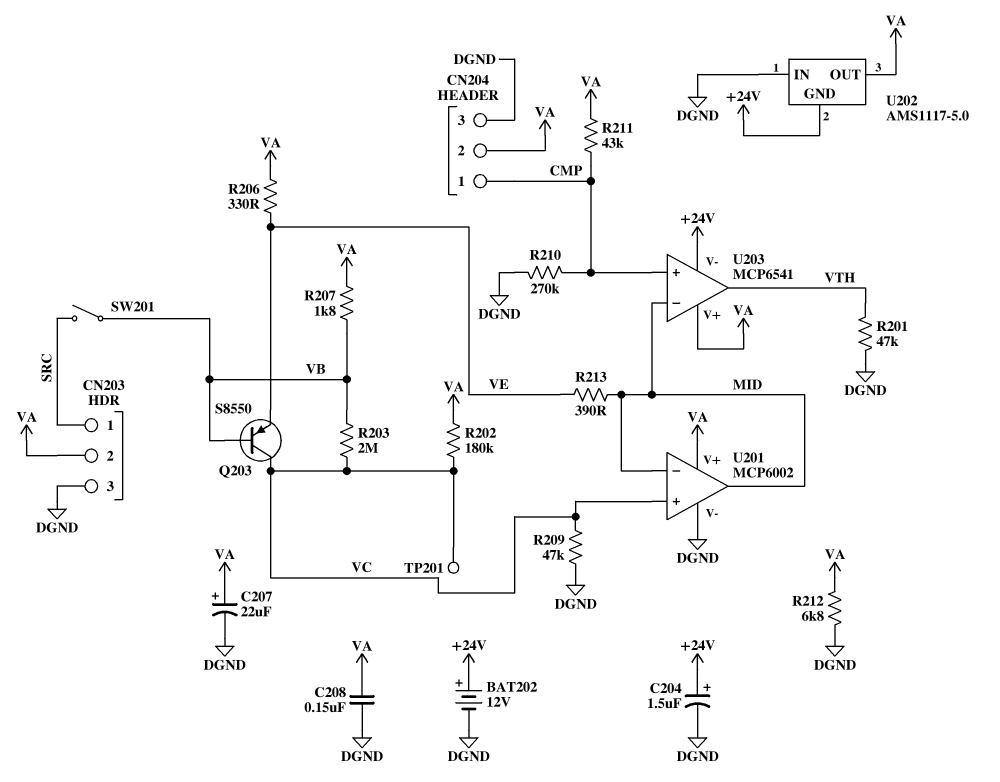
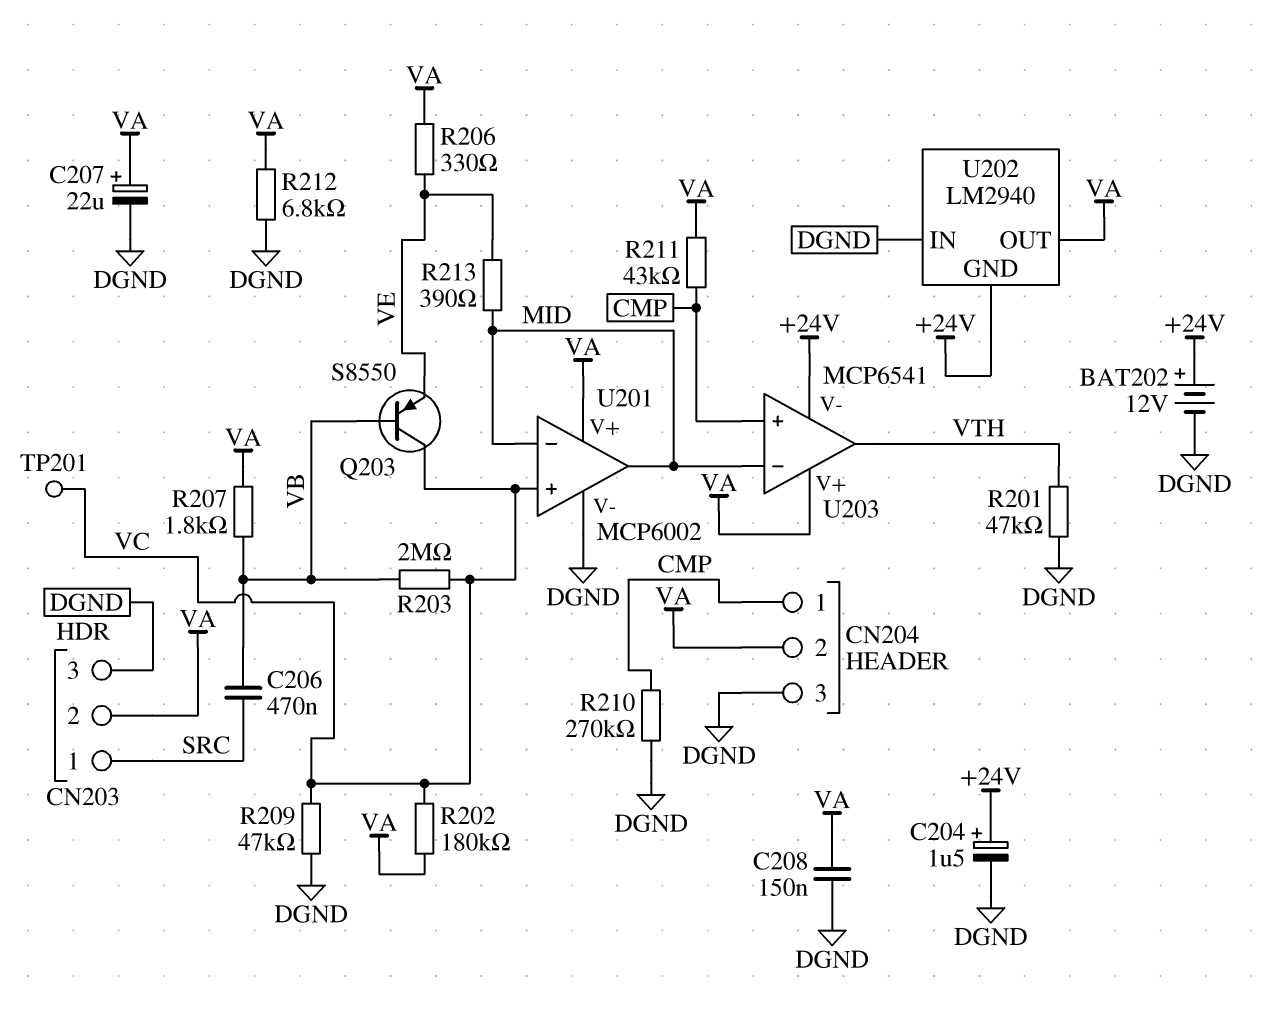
C206: none -> 470nF (SRC, VB)
SW201: switch (SRC, VB) -> none
U202: AMS1117-5.0 -> LM2940

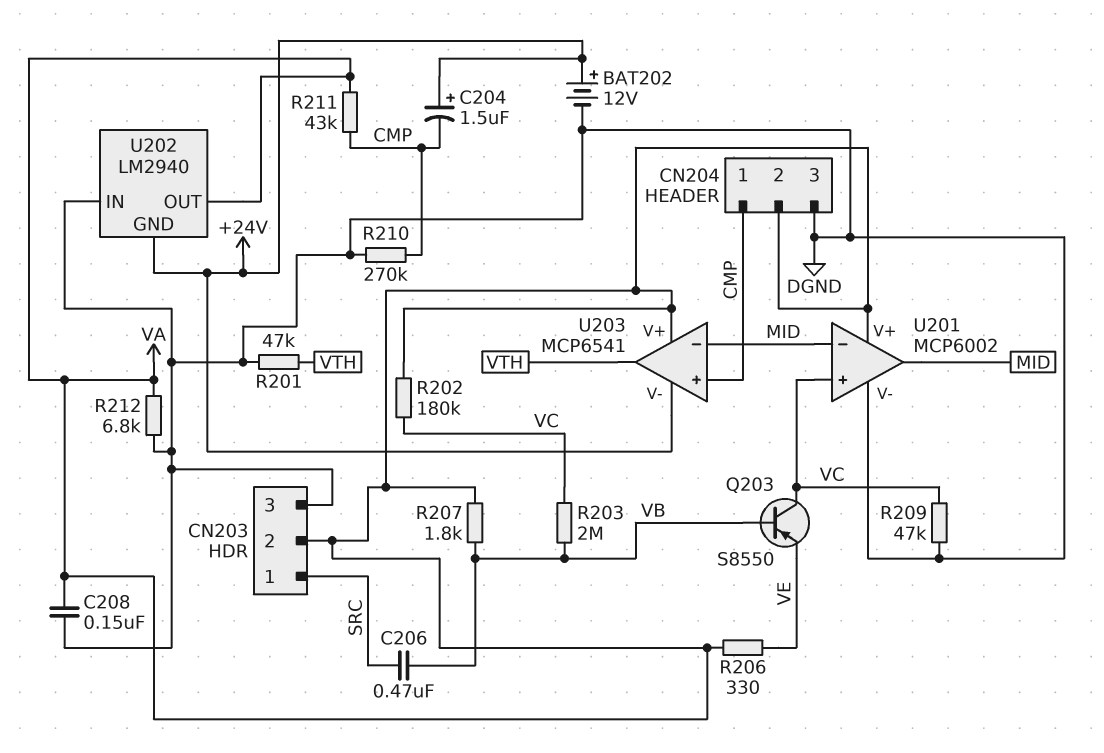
C204: 1.5uF (plus +24V, minus DGND) -> 1.5uF (plus +24V, minus CMP)
C207: 22uF (plus VA, minus DGND) -> none
R213: 390 (MID, VE) -> none
TP201: test point (VC) -> none

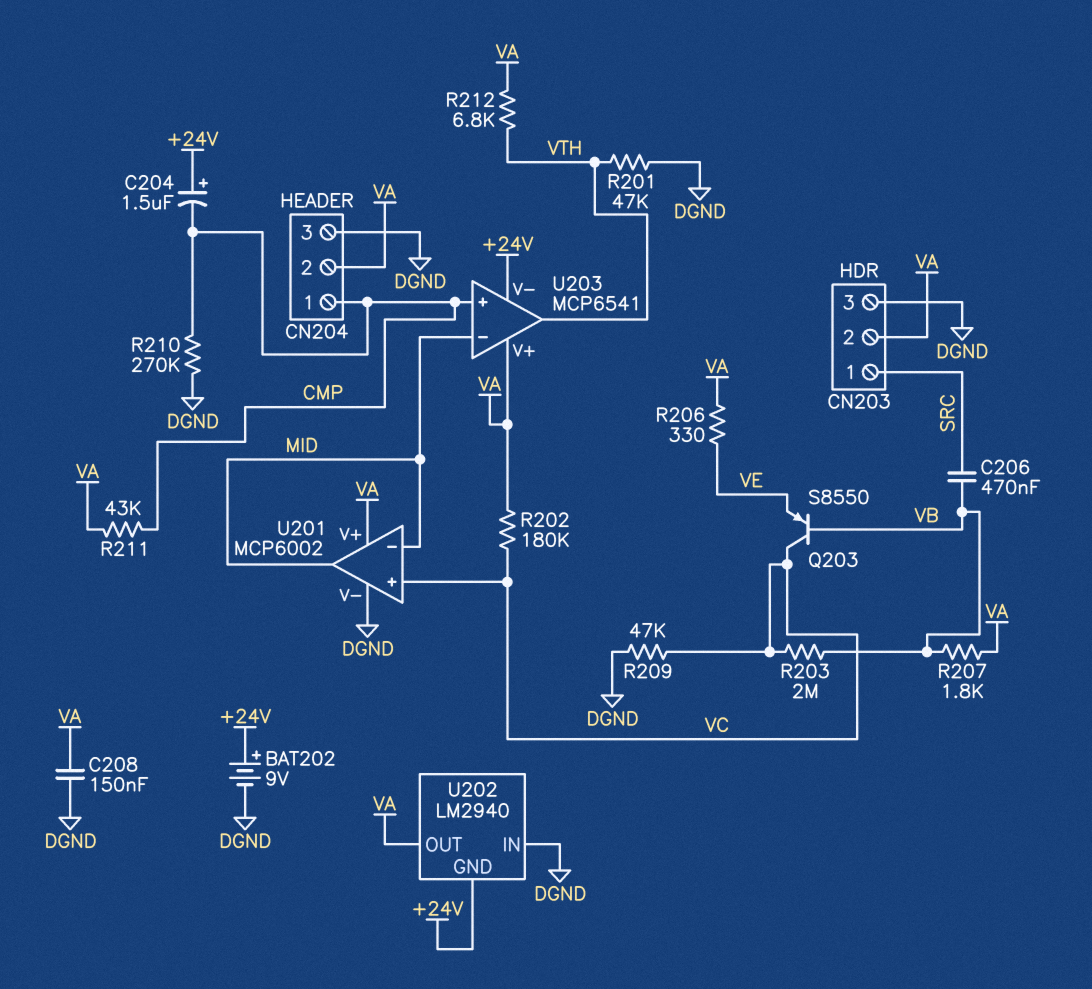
BAT202: 12V (plus +24V, minus DGND) -> 9V (plus +24V, minus DGND)
R212: 6.8k (DGND, VA) -> 6.8k (VA, VTH)

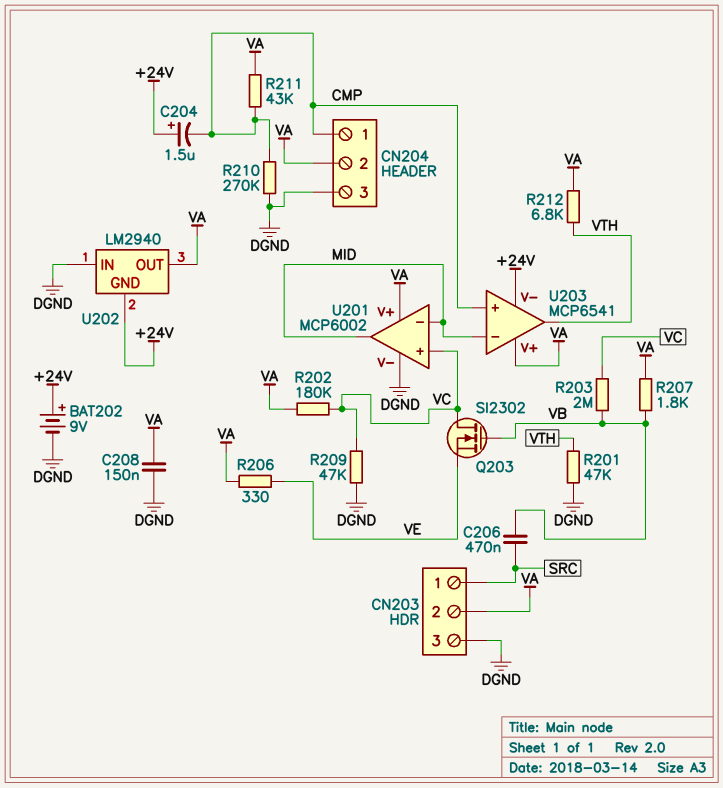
Q203: PNP S8550 (B VB, C VC, E VE) -> NMOS SI2302 (G VB, D VC, S VE)

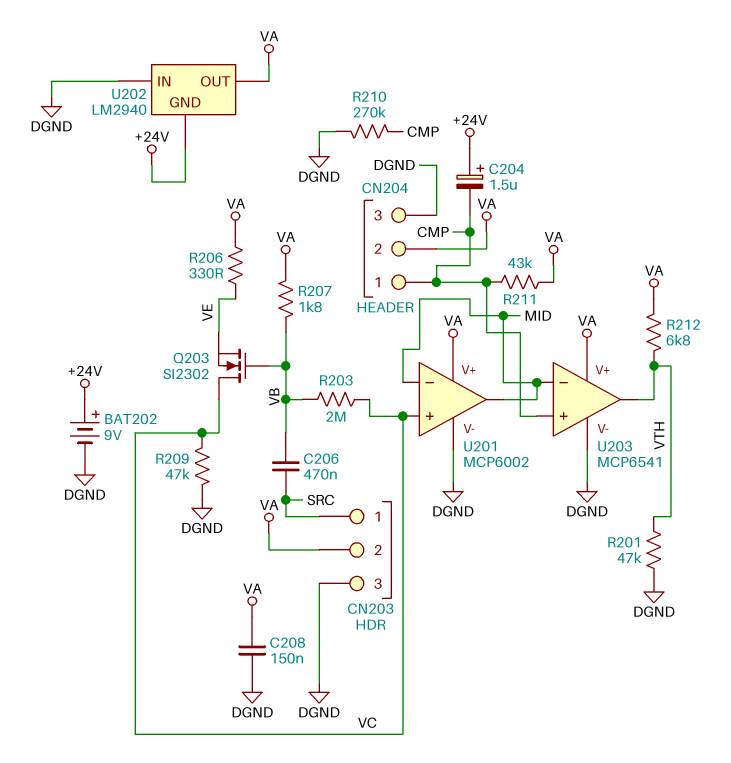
R202: 180k (VA, VC) -> none
U203 pin V-: +24V -> DGND

